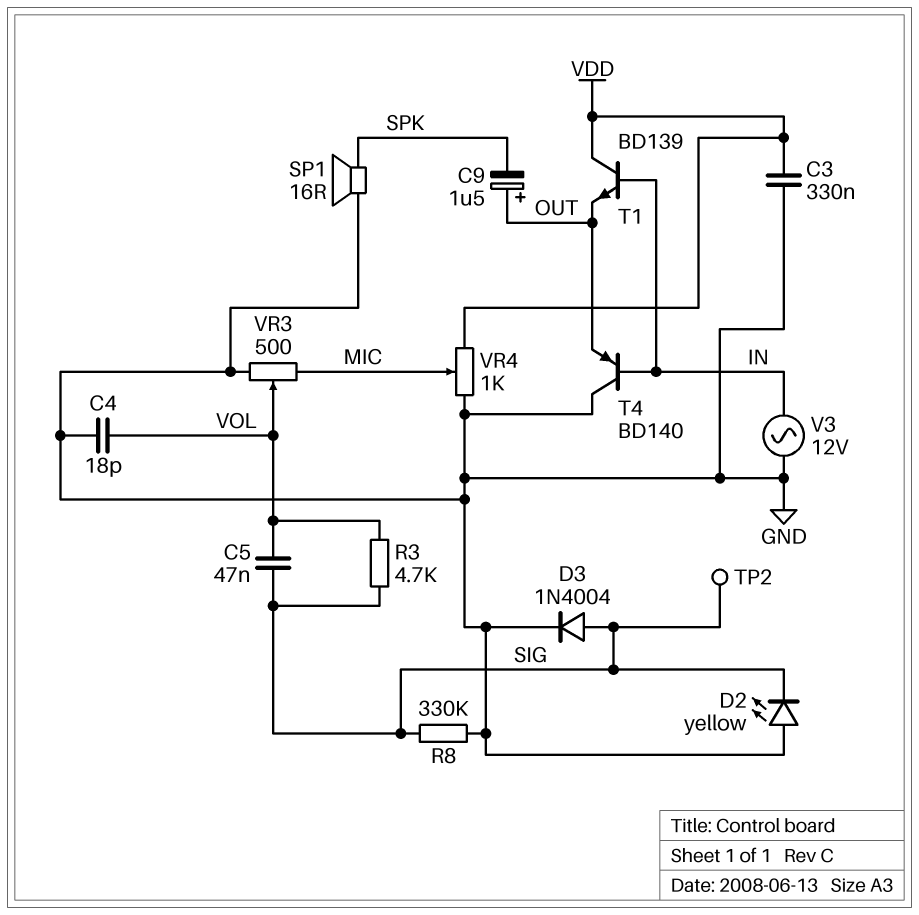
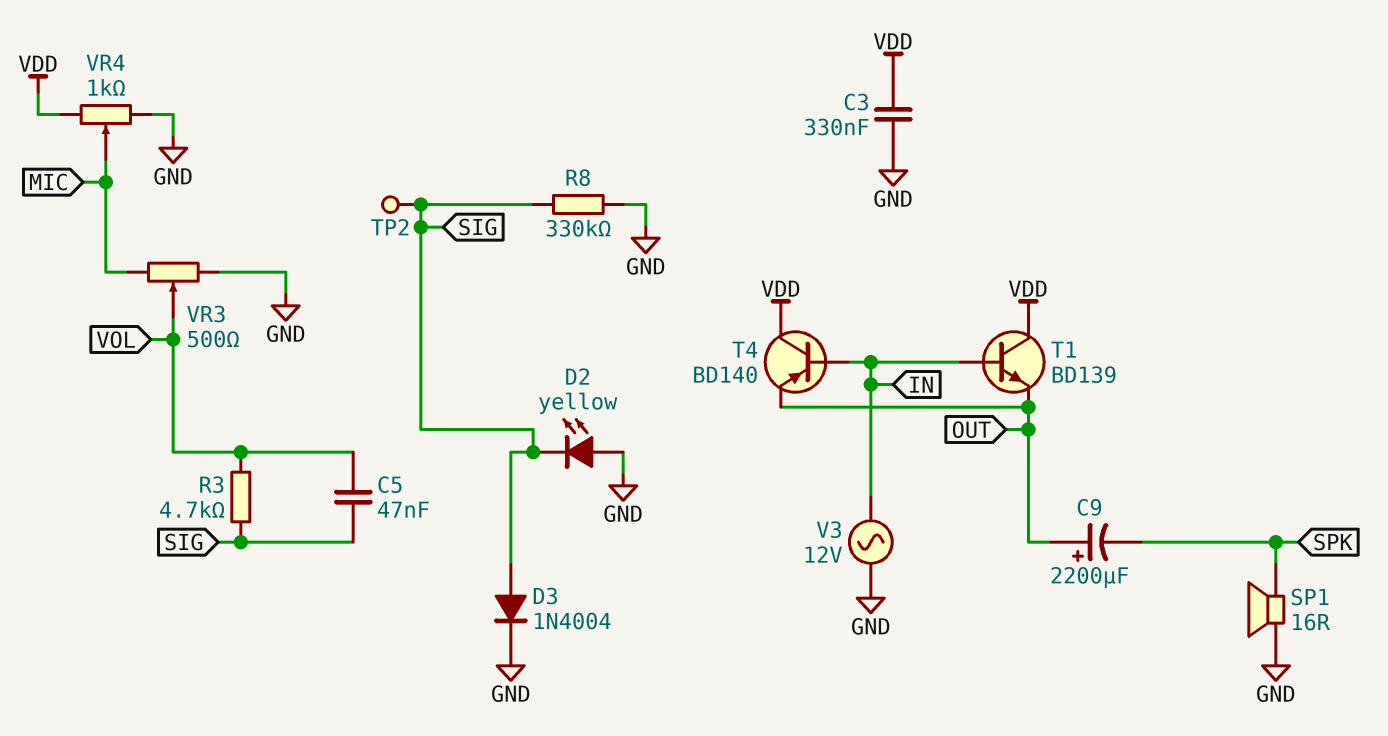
C4: 18pF (GND, VOL) -> none
C9: 1.5uF (plus OUT, minus SPK) -> 2200uF (plus OUT, minus SPK)
T4: PNP BD140 (B IN, C GND, E OUT) -> PNP BD140 (B IN, C VDD, E OUT)

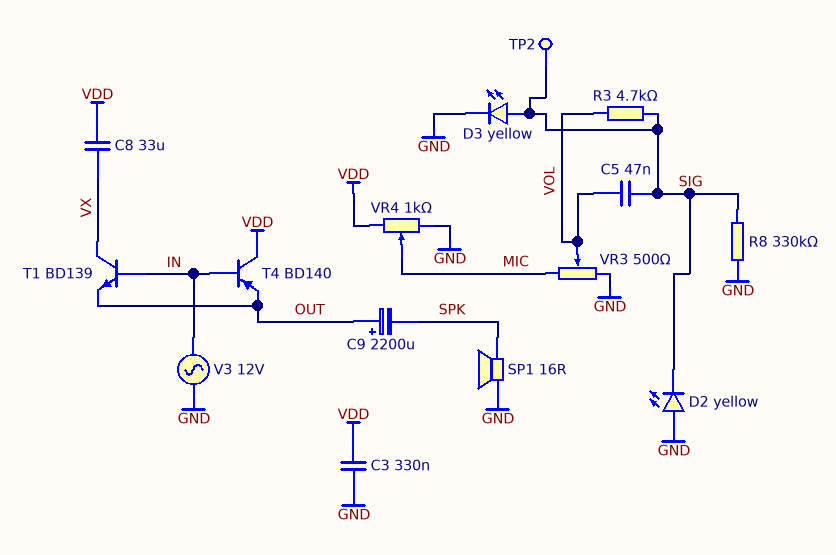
C8: none -> 33uF (VDD, VX)
D3: diode 1N4004 (A SIG, K GND) -> LED yellow (A SIG, K GND)
T1: NPN BD139 (B IN, C VDD, E OUT) -> NPN BD139 (B IN, C VX, E OUT)

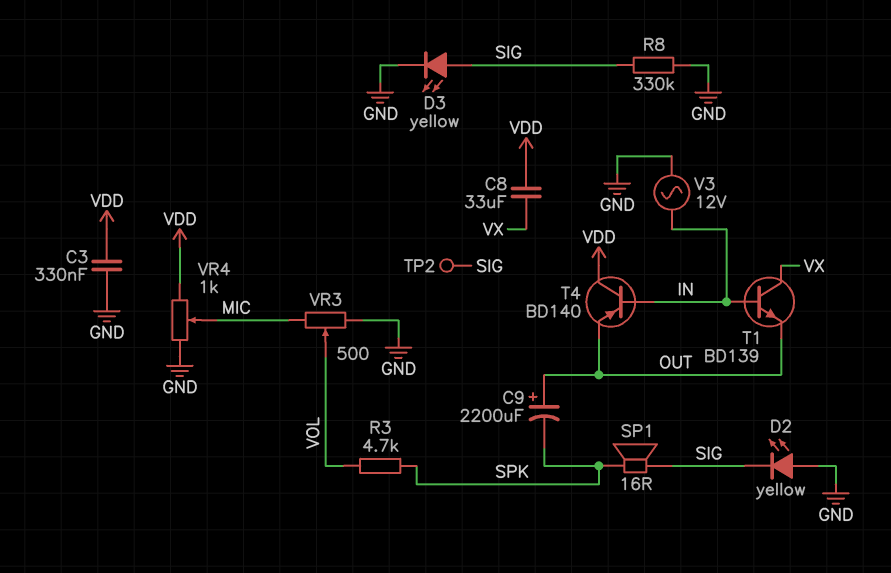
C5: 47nF (SIG, VOL) -> none
R3: 4.7k (SIG, VOL) -> 4.7k (SPK, VOL)
SP1: speaker 16R (GND, SPK) -> speaker 16R (SIG, SPK)

